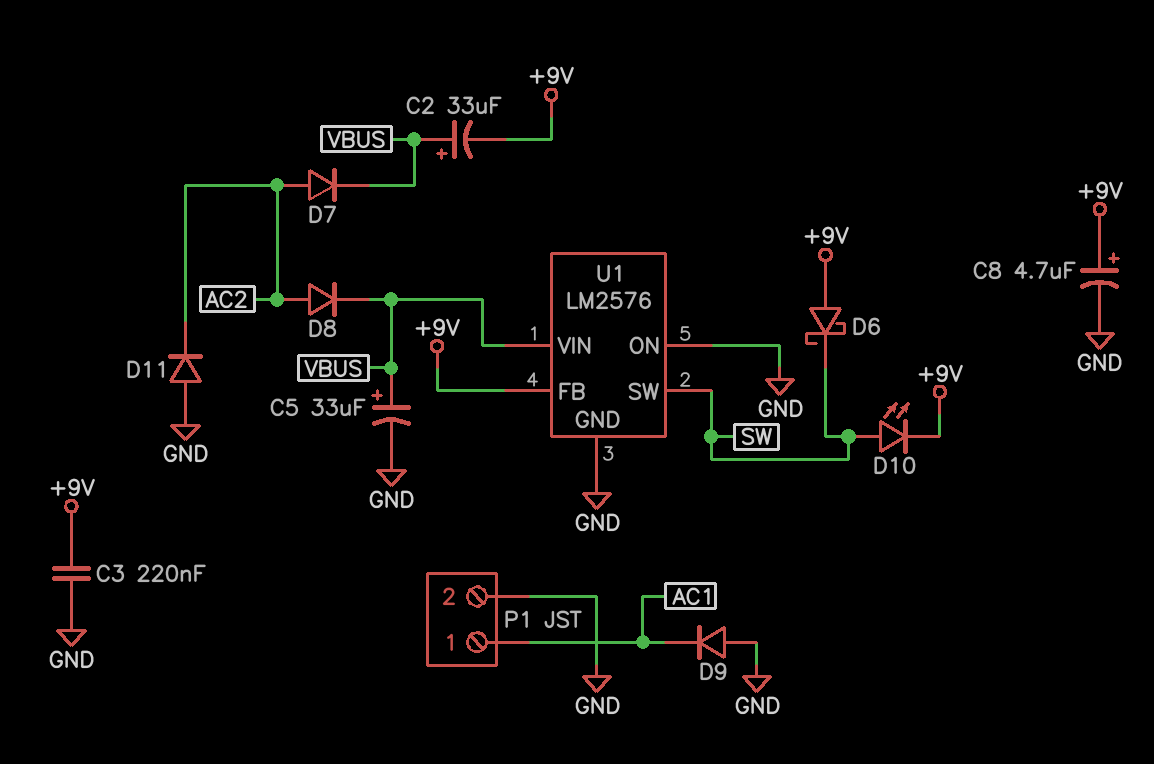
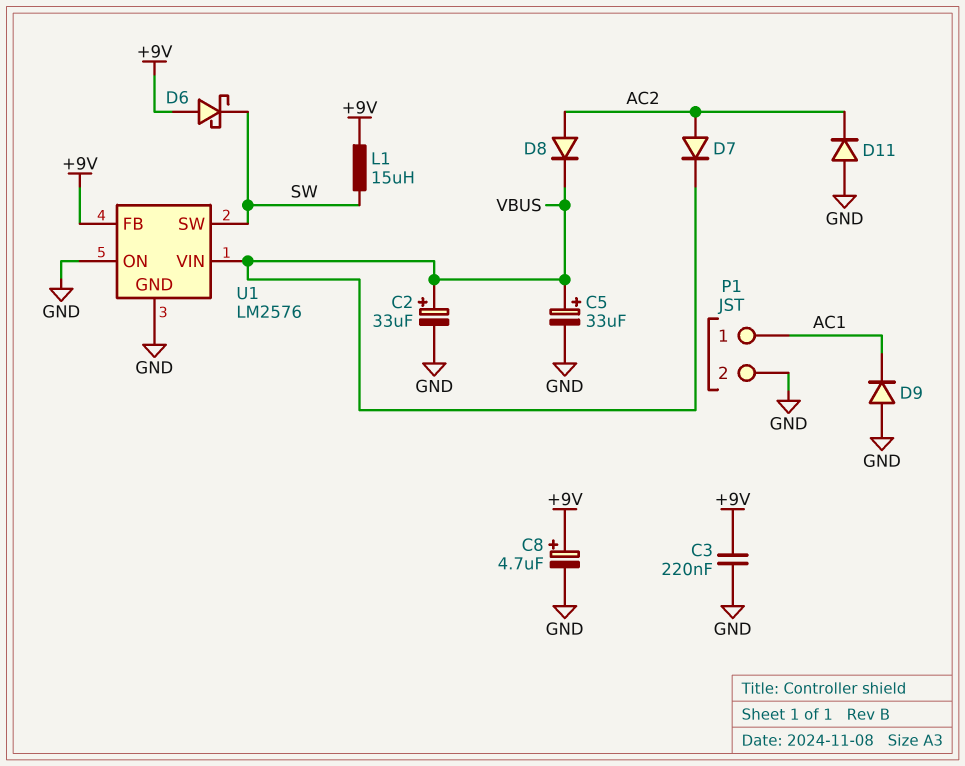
C2: 33uF (plus VBUS, minus +9V) -> 33uF (plus VBUS, minus GND)
D10: LED (A SW, K +9V) -> none
L1: none -> 15uH (+9V, SW)

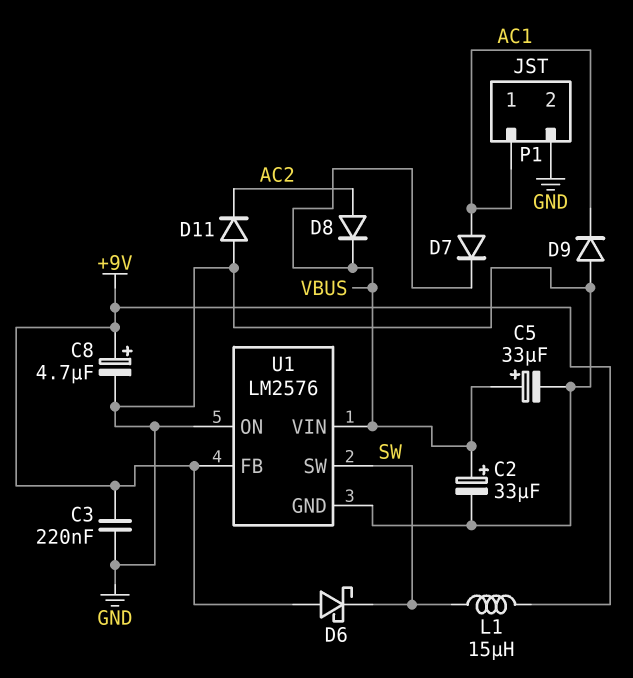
D7: diode (A AC2, K VBUS) -> diode (A AC1, K VBUS)

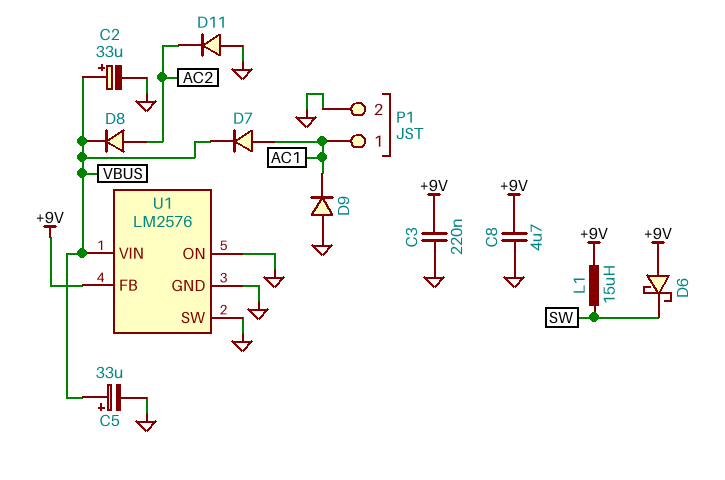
C8: 4.7uF (plus +9V, minus GND) -> 4.7uF (+9V, GND)
U1 pin SW: SW -> GND

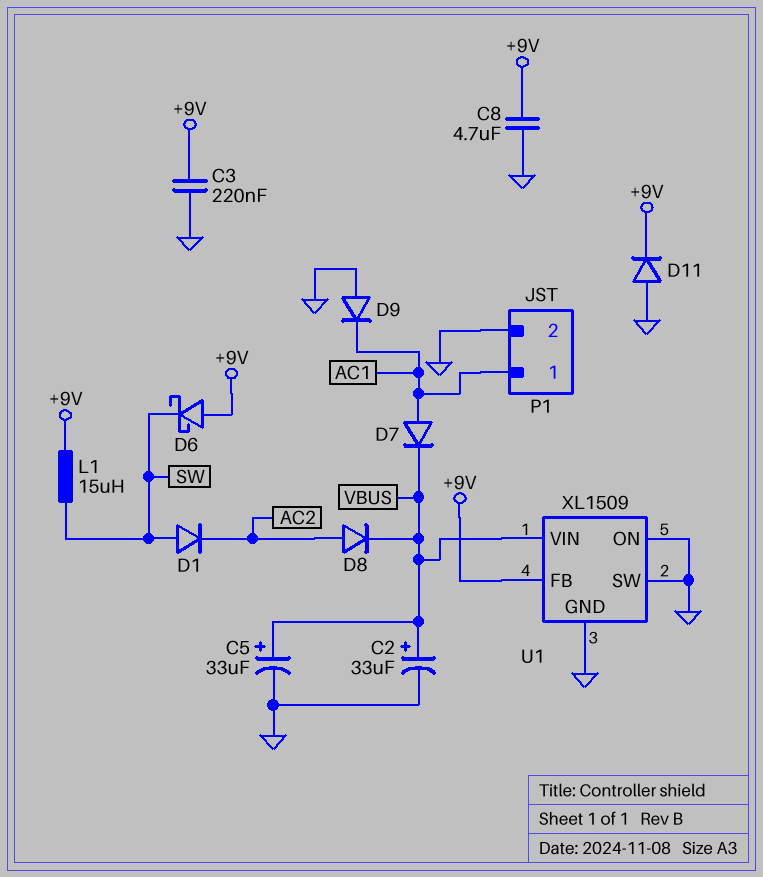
D1: none -> diode (A SW, K AC2)
D11: diode (A GND, K AC2) -> diode (A GND, K +9V)
U1: LM2576 -> XL1509

